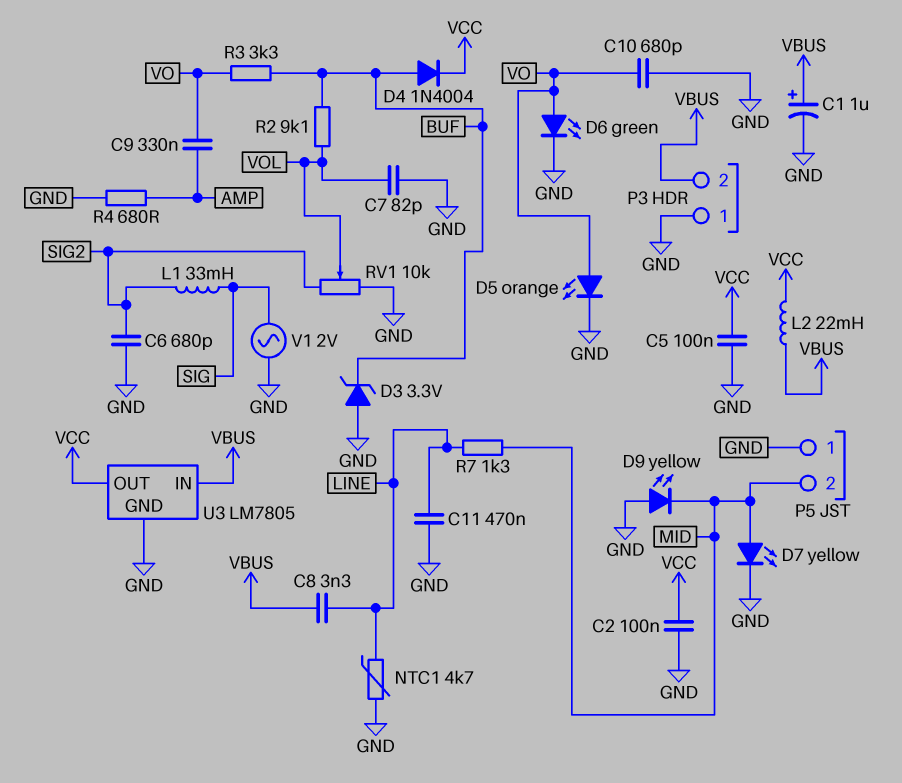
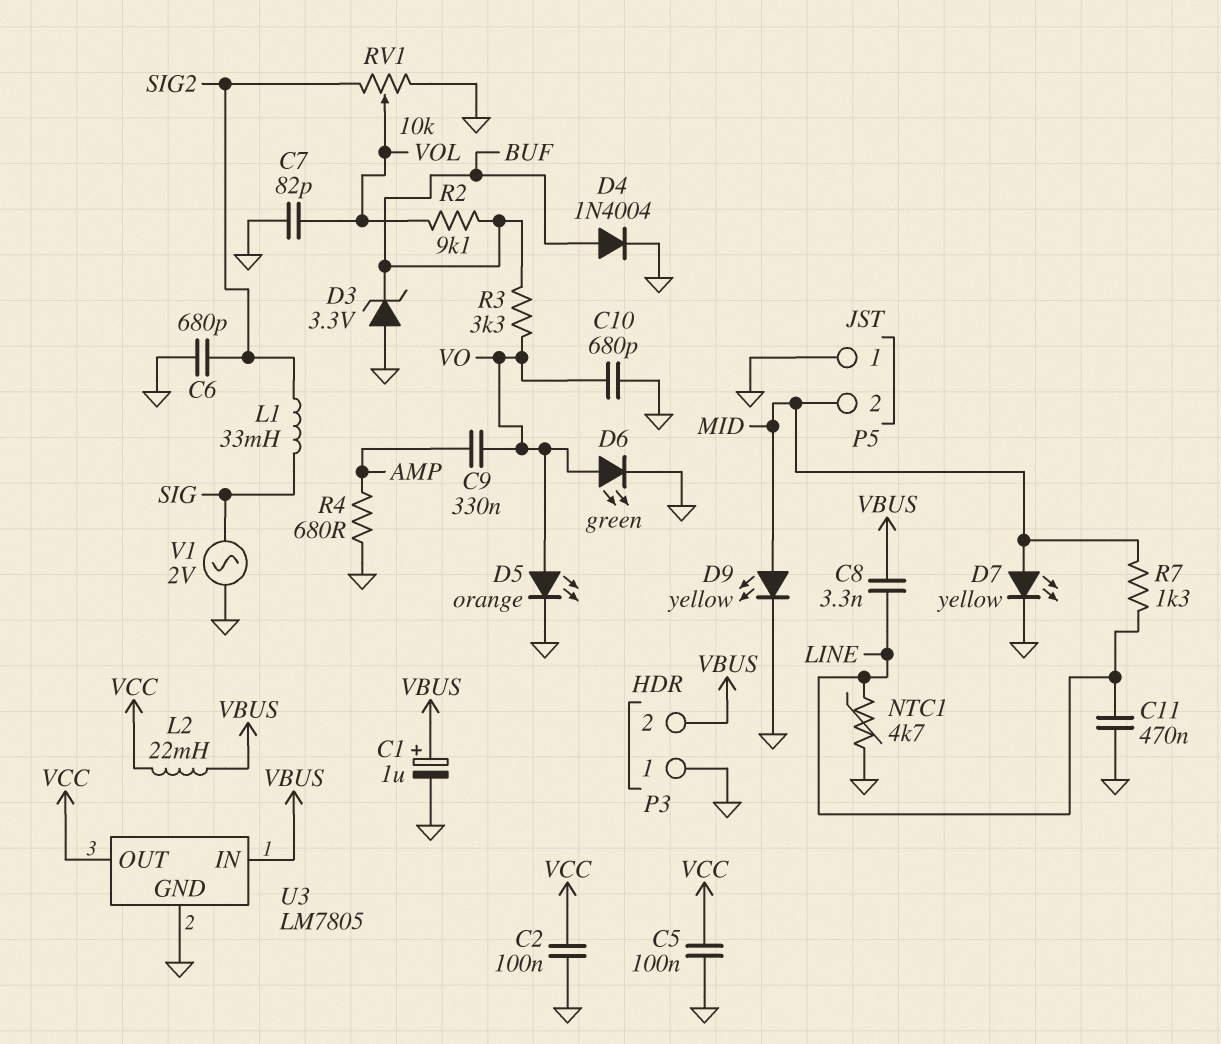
D4: diode 1N4004 (A BUF, K VCC) -> diode 1N4004 (A BUF, K GND)
D9: LED yellow (A GND, K MID) -> LED yellow (A MID, K GND)

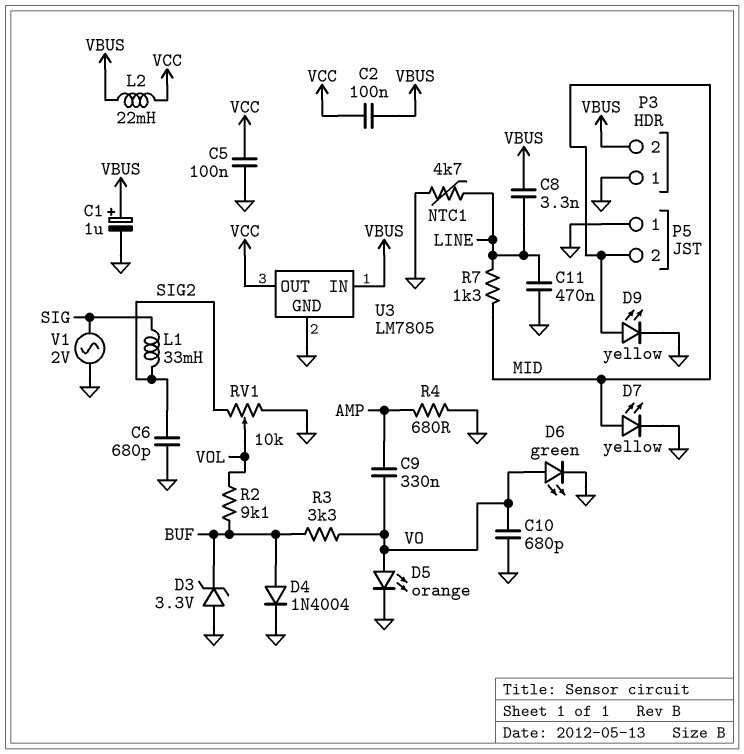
C2: 100nF (GND, VCC) -> 100nF (VBUS, VCC)
C7: 82pF (GND, VOL) -> none

